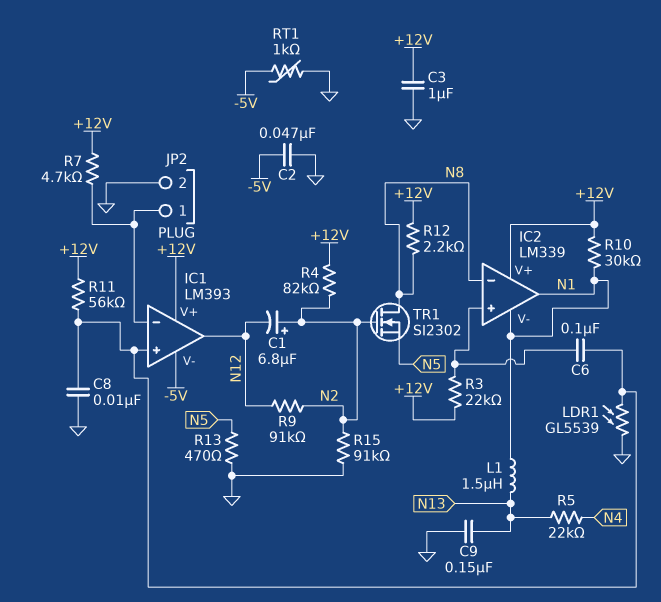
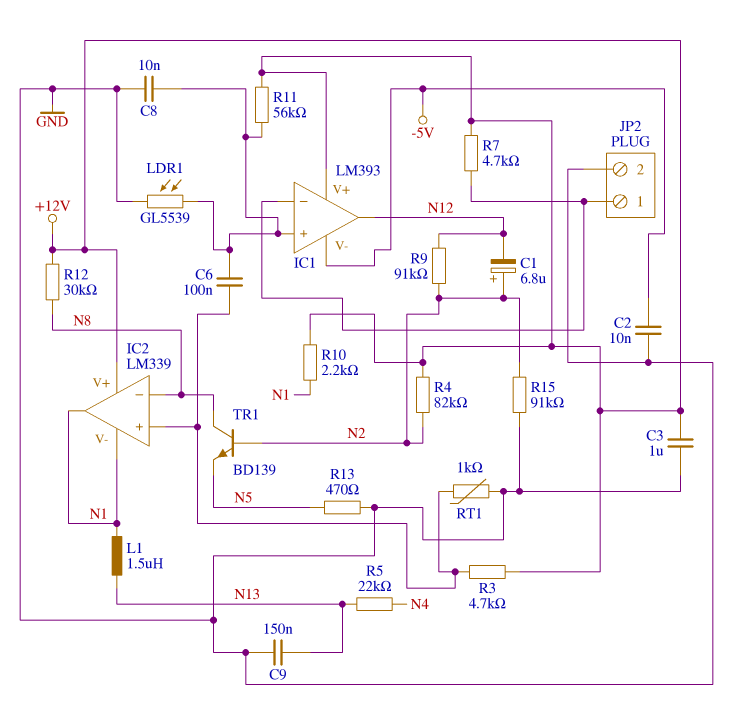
C2: 47nF (-5V, GND) -> 10nF (-5V, GND)
R3: 22k (+12V, IC2/in+) -> 4.7k (+12V, IC2/in+)
R10: 30k (+12V, N1) -> 2.2k (+12V, N1)
R12: 2.2k (+12V, N8) -> 30k (+12V, N8)
RT1: 1k (-5V, GND) -> 1k (GND, IC2/in+)
TR1: NMOS SI2302 (G N2, D N8, S N5) -> NPN BD139 (B N2, C N8, E N5)

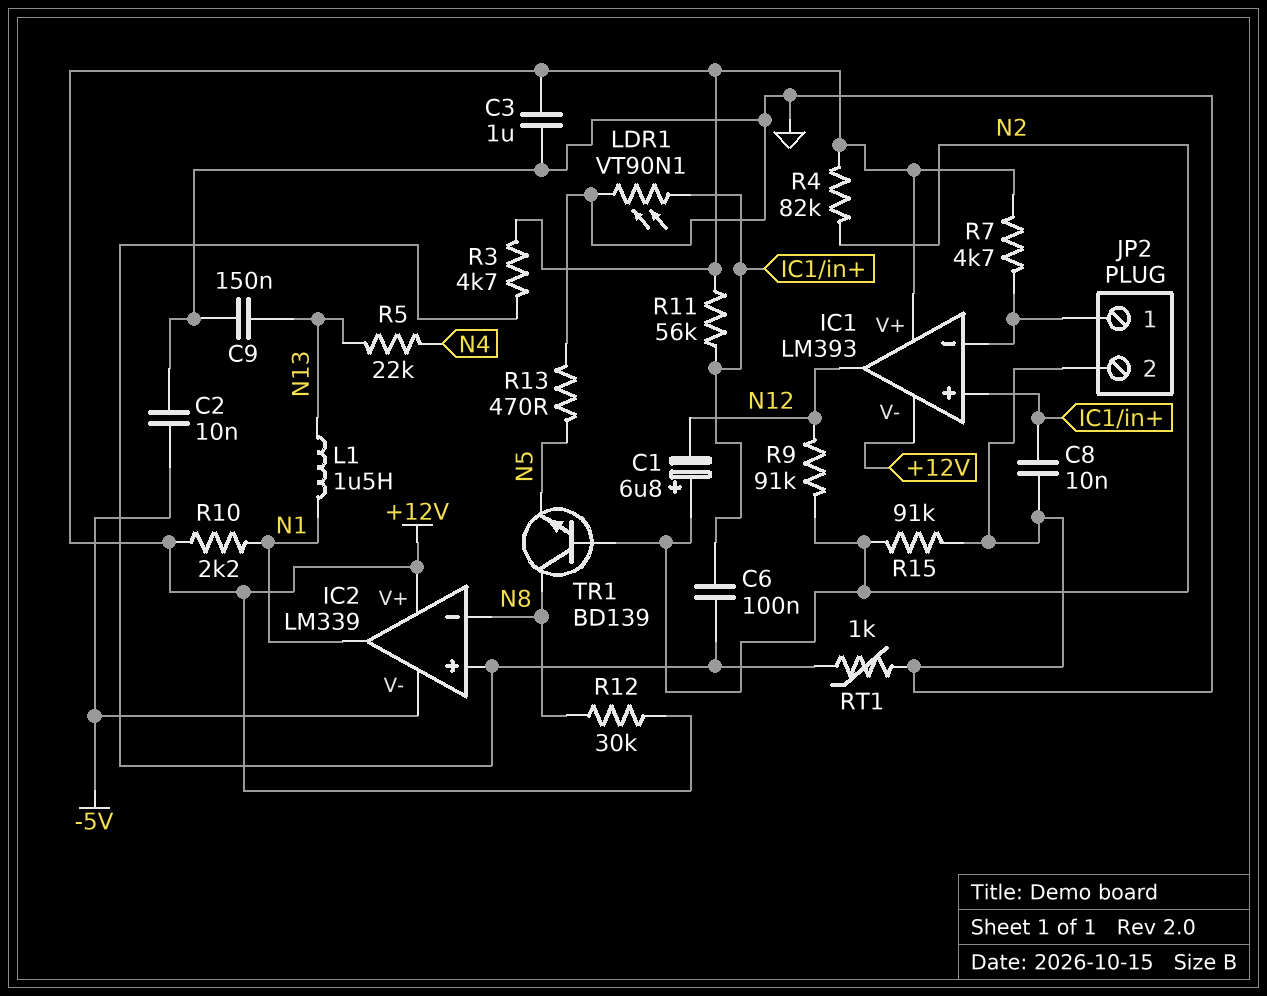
IC1 pin V-: -5V -> +12V
IC2 pin V-: N1 -> -5V
LDR1: GL5539 (GND, IC1/in+) -> VT90N1 (GND, IC1/in+)

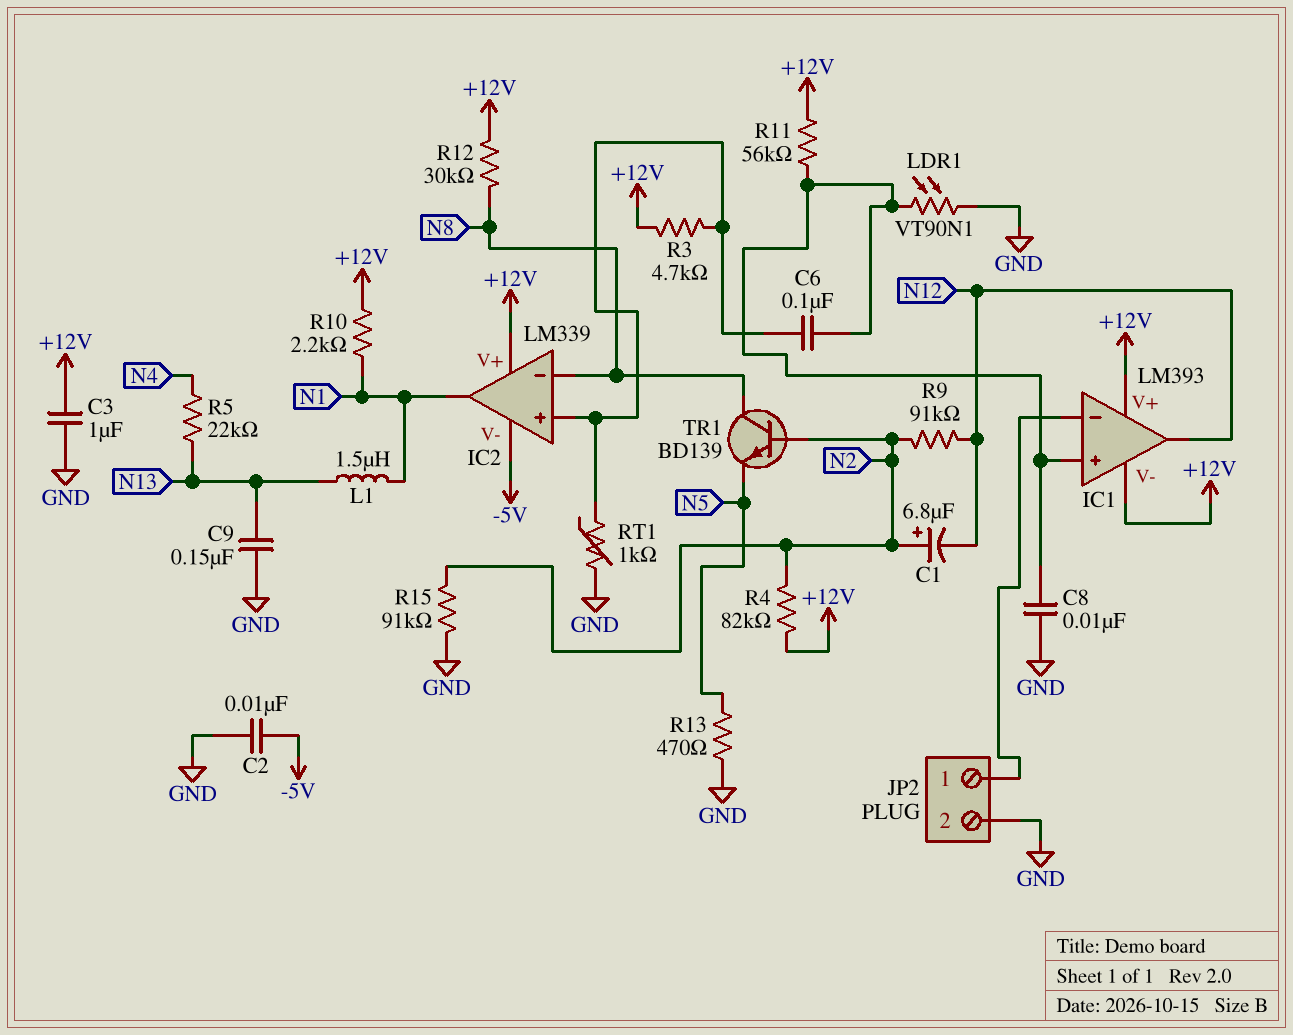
R7: 4.7k (+12V, IC1/in-) -> none

